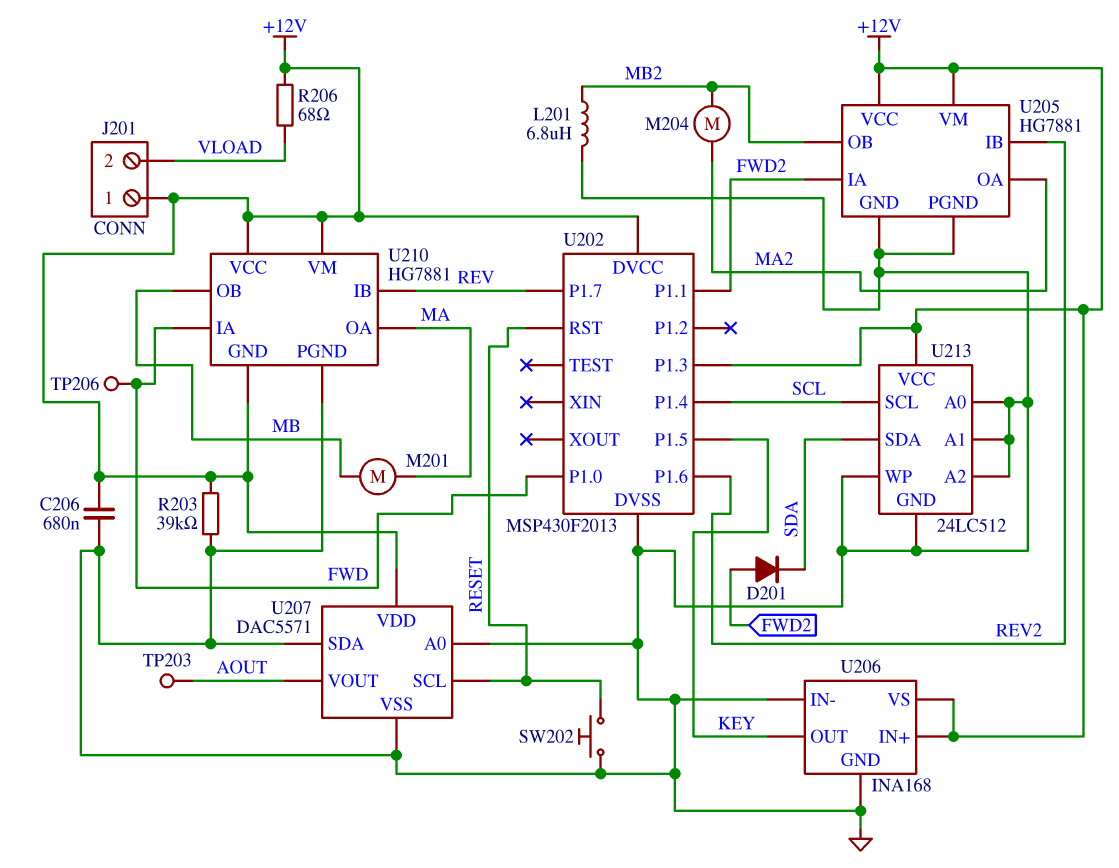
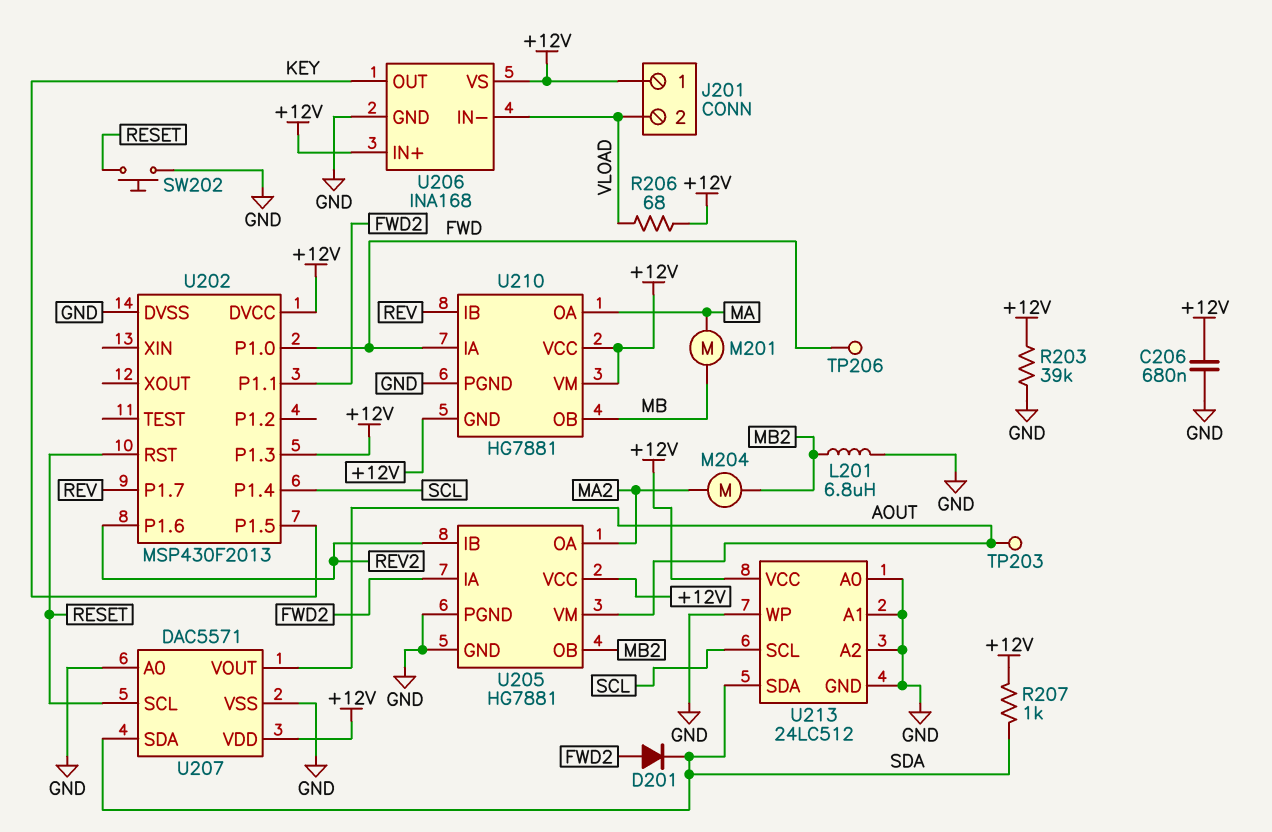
R207: none -> 1k (+12V, SDA)
U205 pin VM: +12V -> AOUT
U206 pin IN-: GND -> VLOAD
U207 pin SDA: GND -> SDA

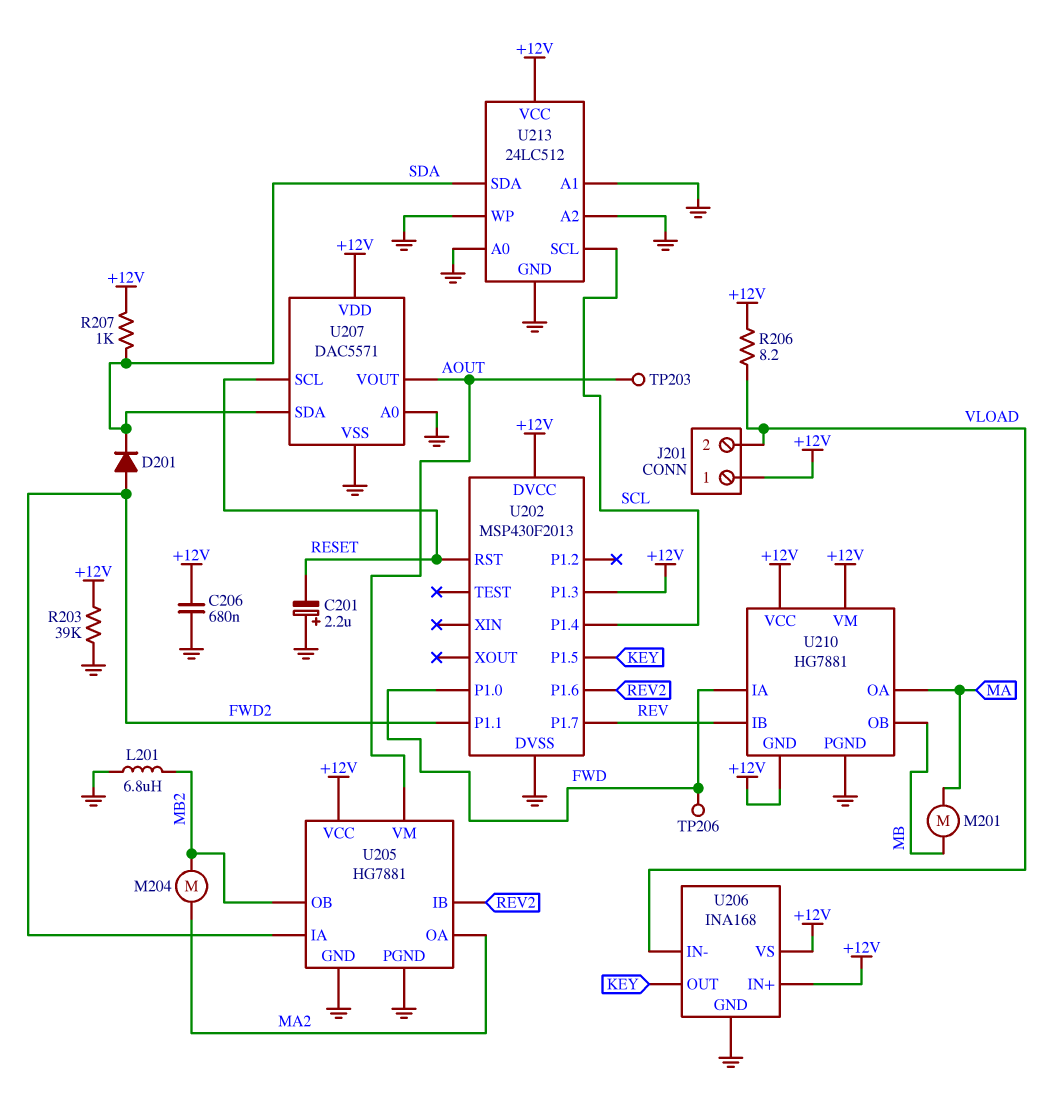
C201: none -> 2.2uF (plus GND, minus RESET)
R206: 68 (+12V, VLOAD) -> 8.2 (+12V, VLOAD)
SW202: button (GND, RESET) -> none

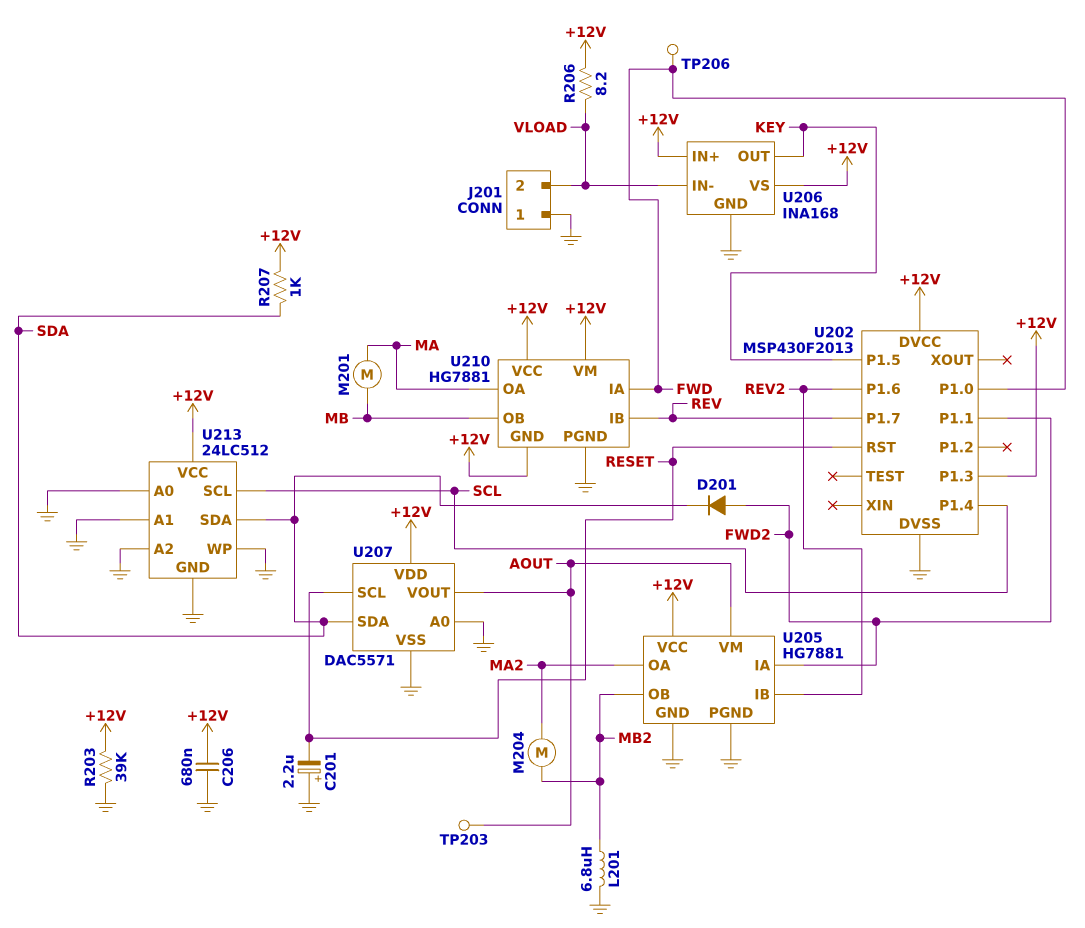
J201 pin 1: +12V -> GND

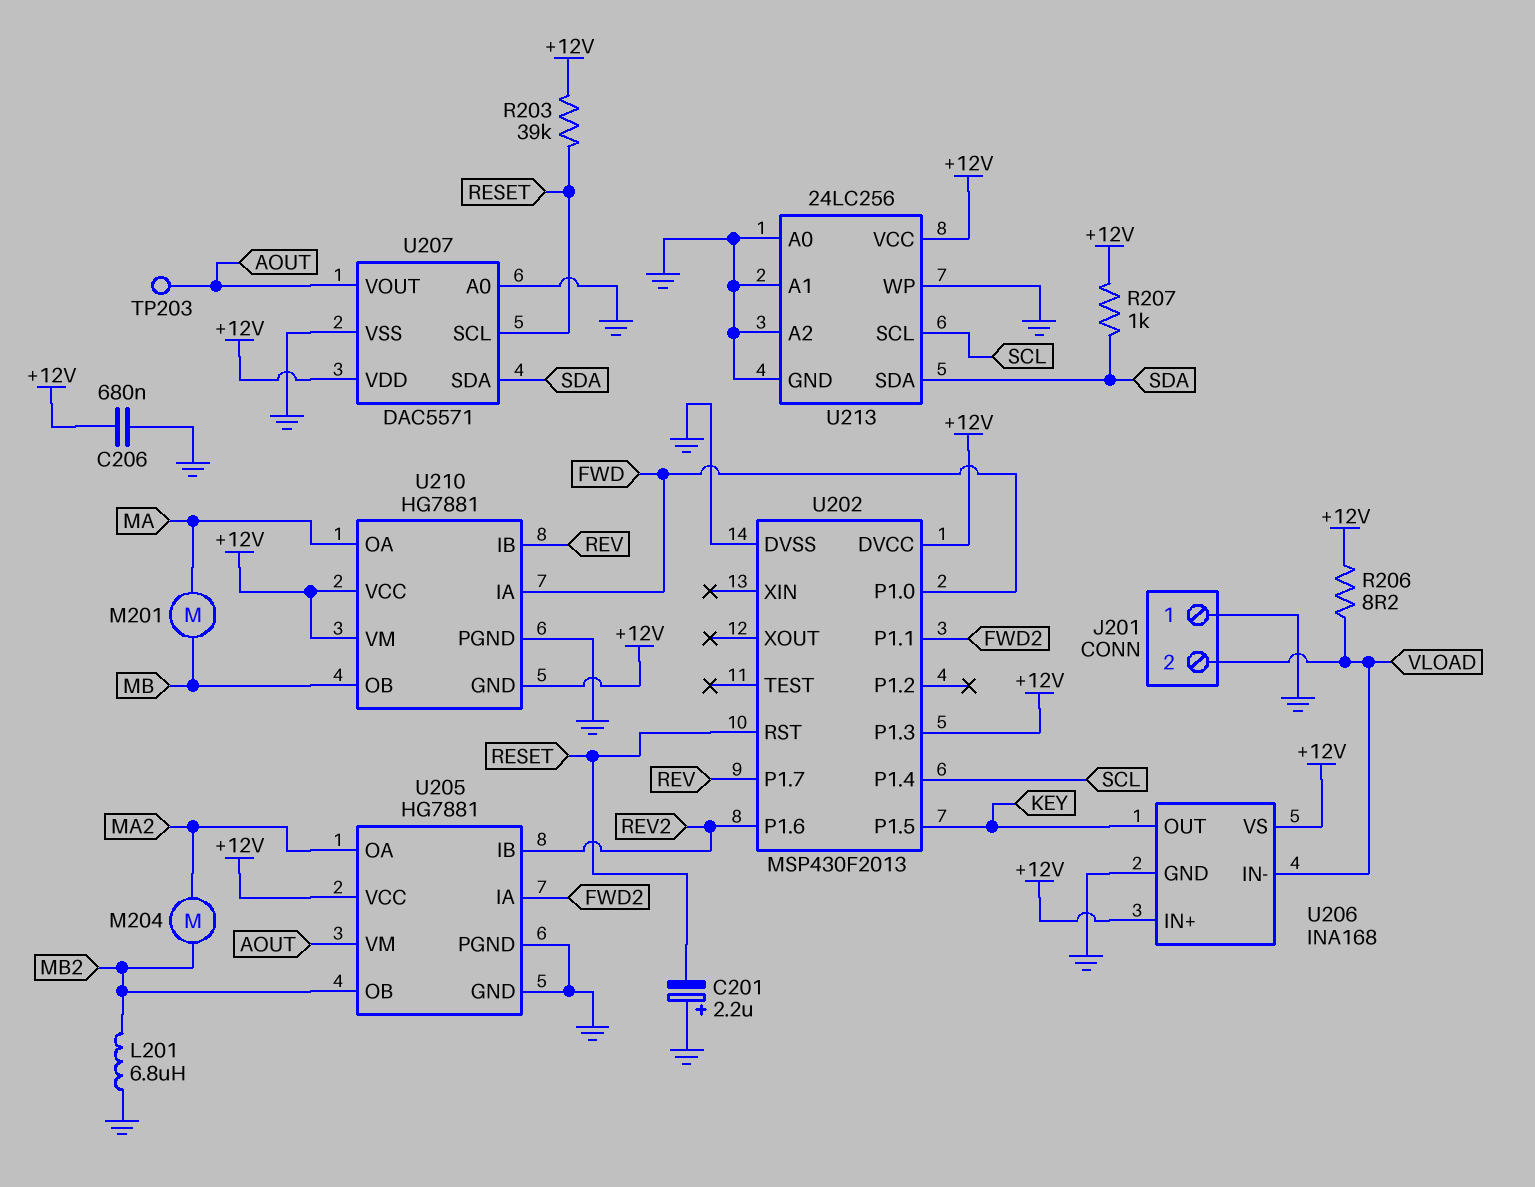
D201: diode (A FWD2, K SDA) -> none
R203: 39k (+12V, GND) -> 39k (+12V, RESET)
TP206: test point (FWD) -> none
U213: 24LC512 -> 24LC256

